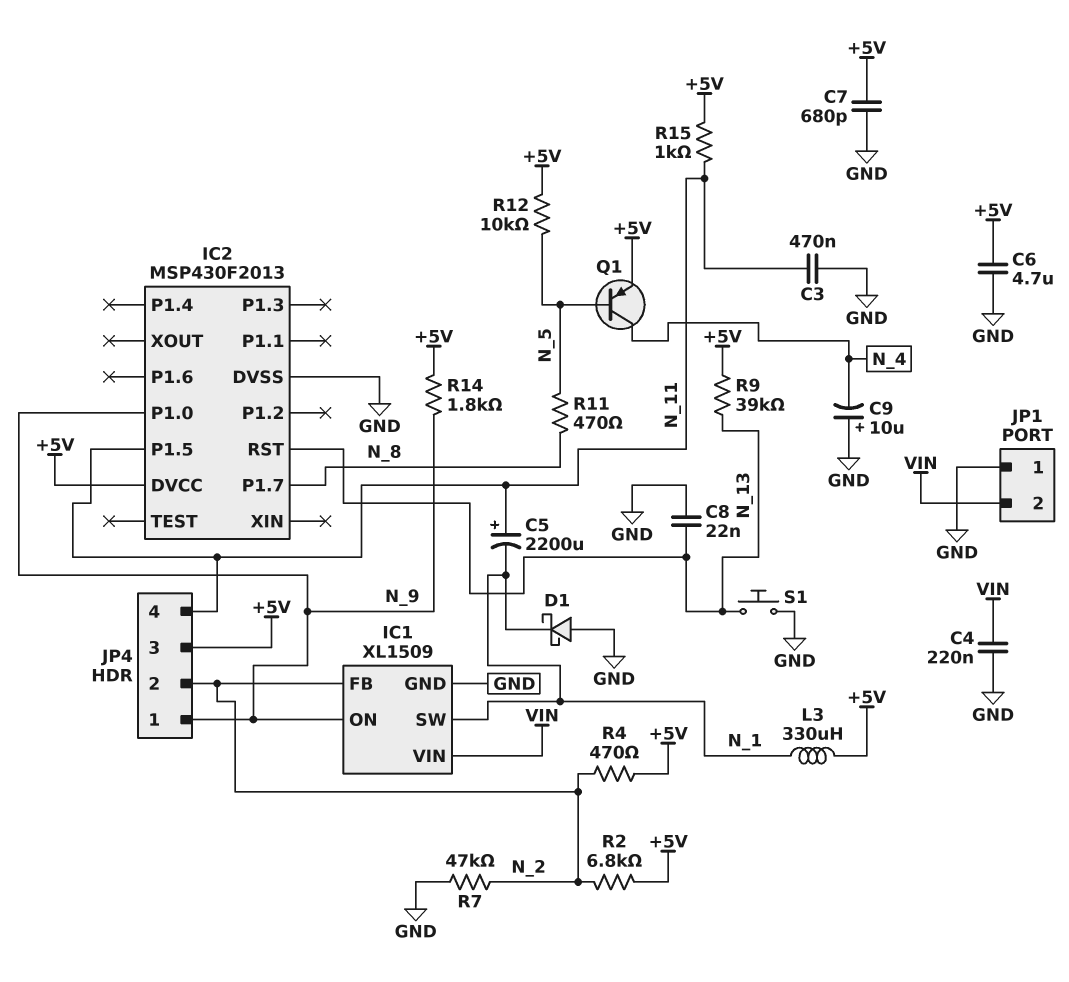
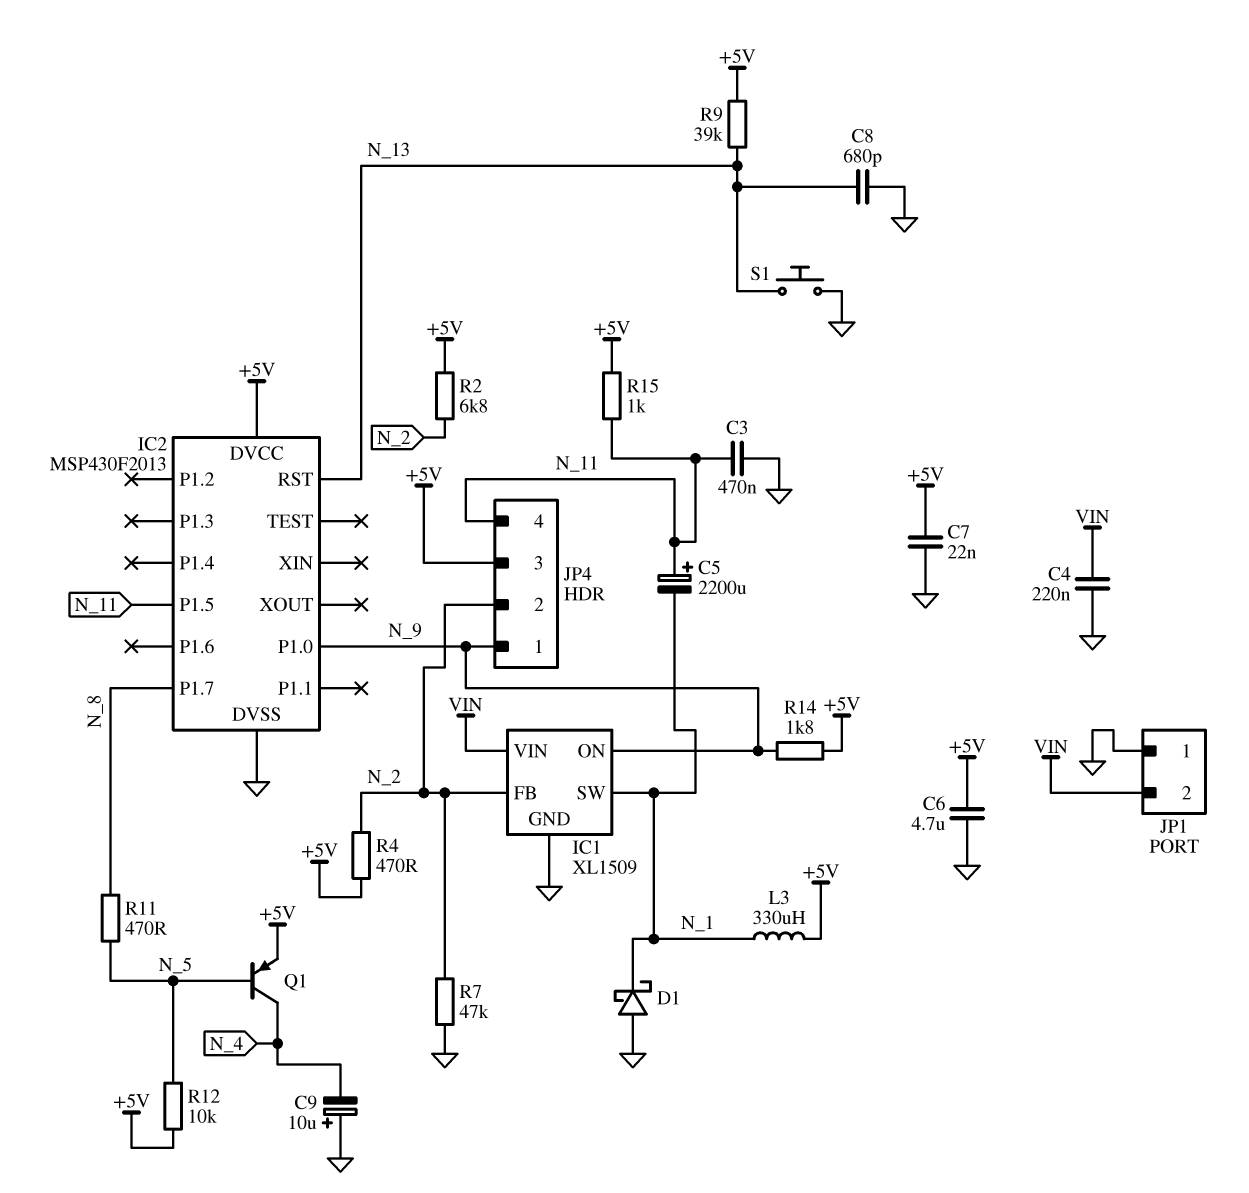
C7: 680pF (+5V, GND) -> 22nF (+5V, GND)
C8: 22nF (GND, N_13) -> 680pF (GND, N_13)

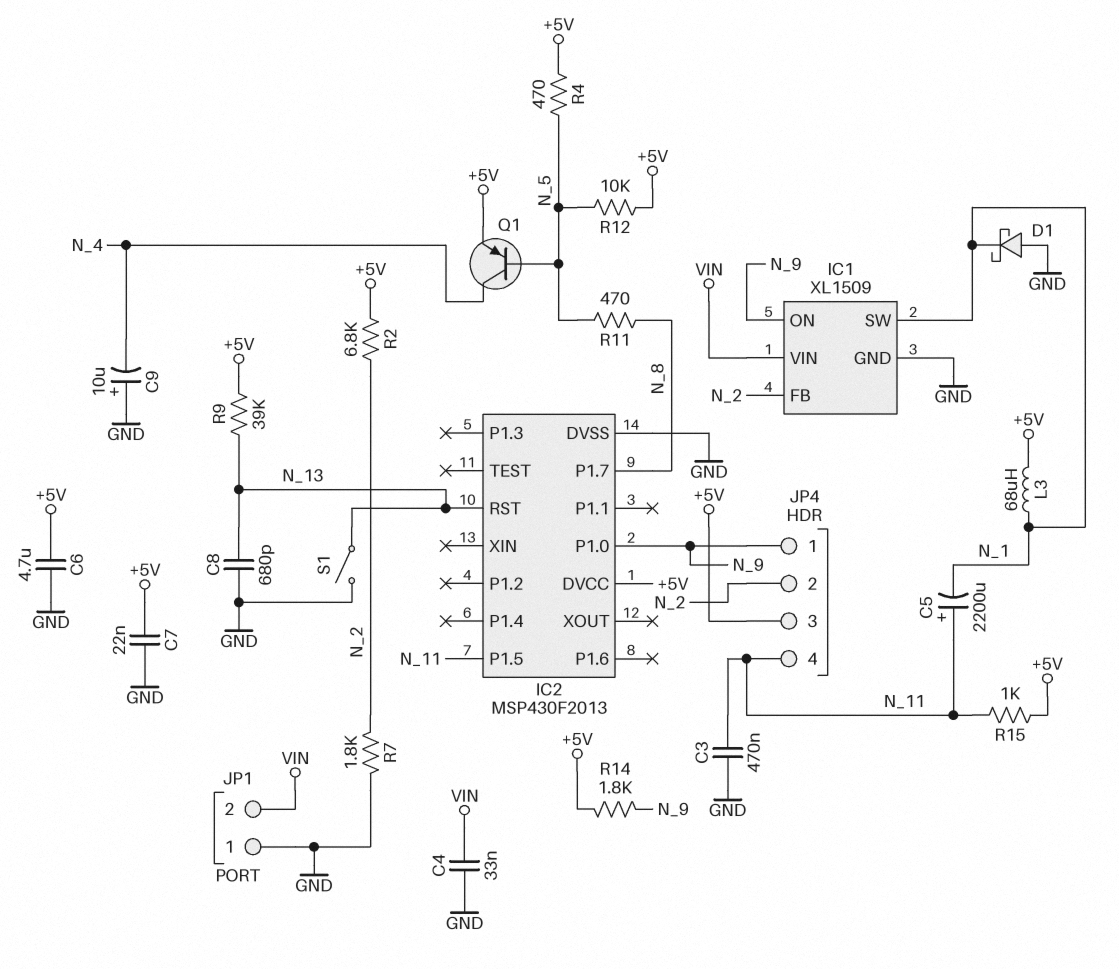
C4: 220nF (GND, VIN) -> 33nF (GND, VIN)
L3: 330uH (+5V, N_1) -> 68uH (+5V, N_1)
R4: 470 (+5V, N_2) -> 470 (+5V, N_5)
R7: 47k (GND, N_2) -> 1.8k (GND, N_2)
S1: button (GND, N_13) -> switch (GND, N_13)

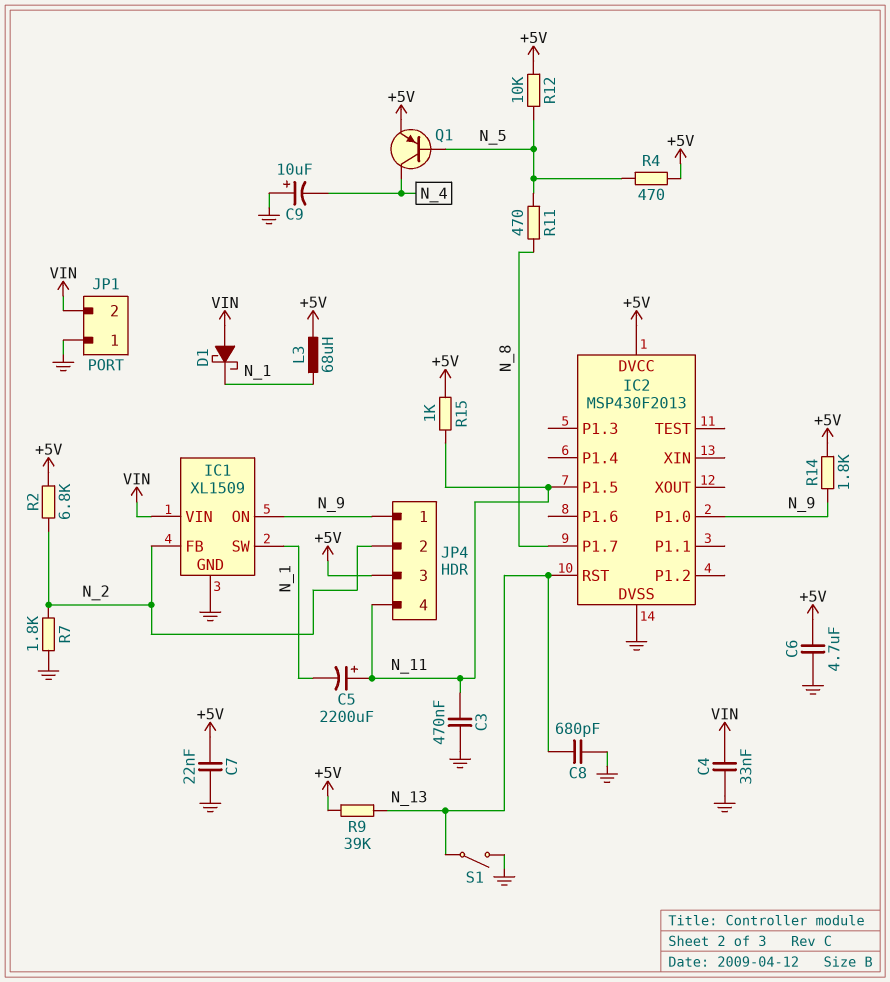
D1: schottky (A GND, K N_1) -> schottky (A VIN, K N_1)

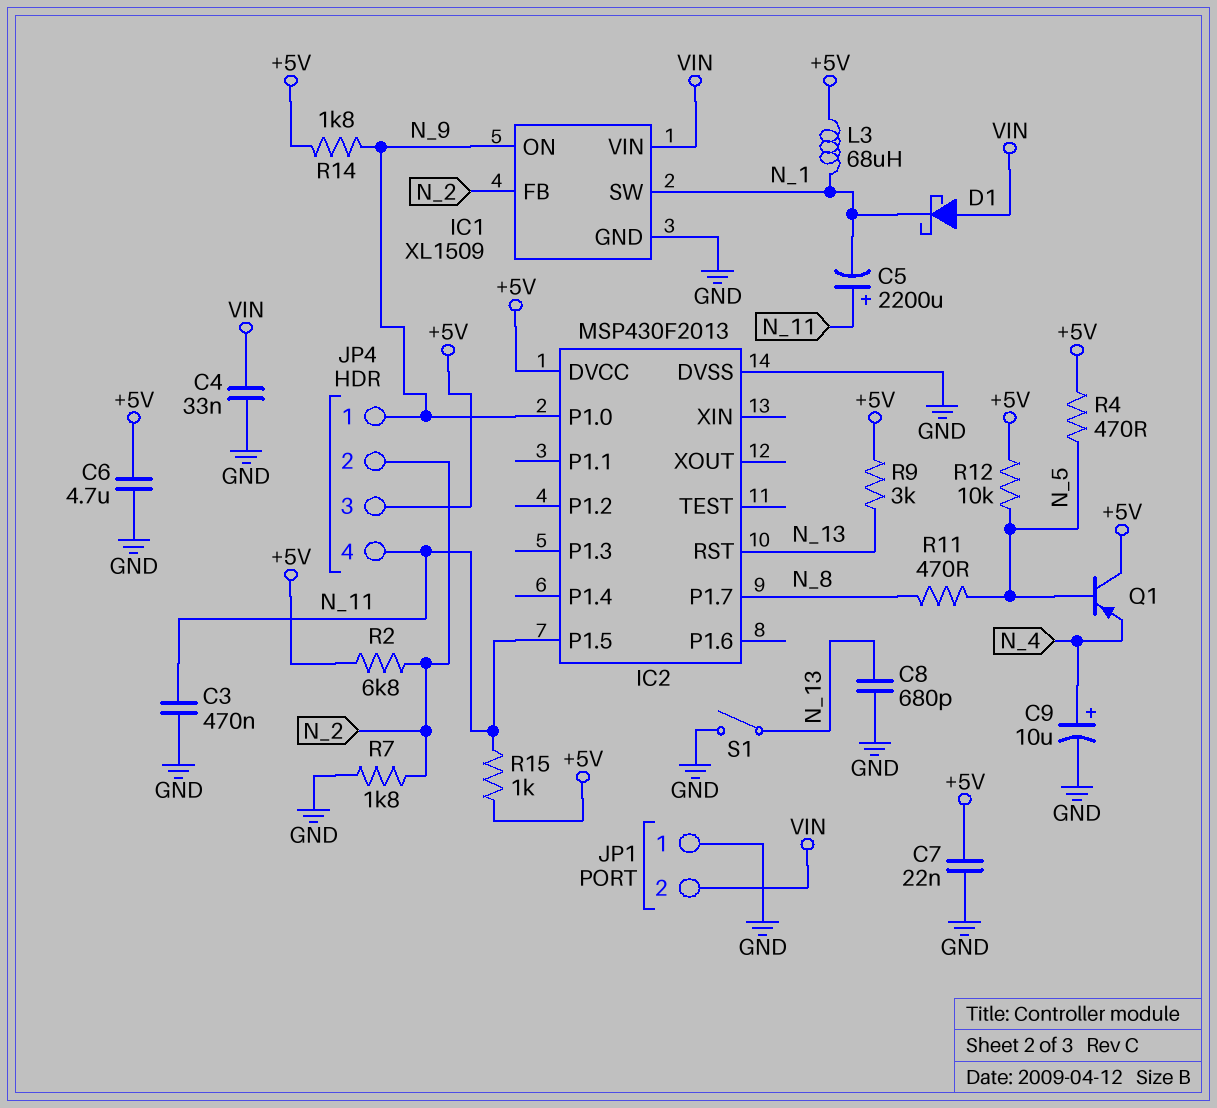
C9: 10uF (plus GND, minus N_4) -> 10uF (plus N_4, minus GND)
Q1: PNP (B N_5, C N_4, E +5V) -> PNP (B N_5, C +5V, E N_4)
R9: 39k (+5V, N_13) -> 3k (+5V, N_13)

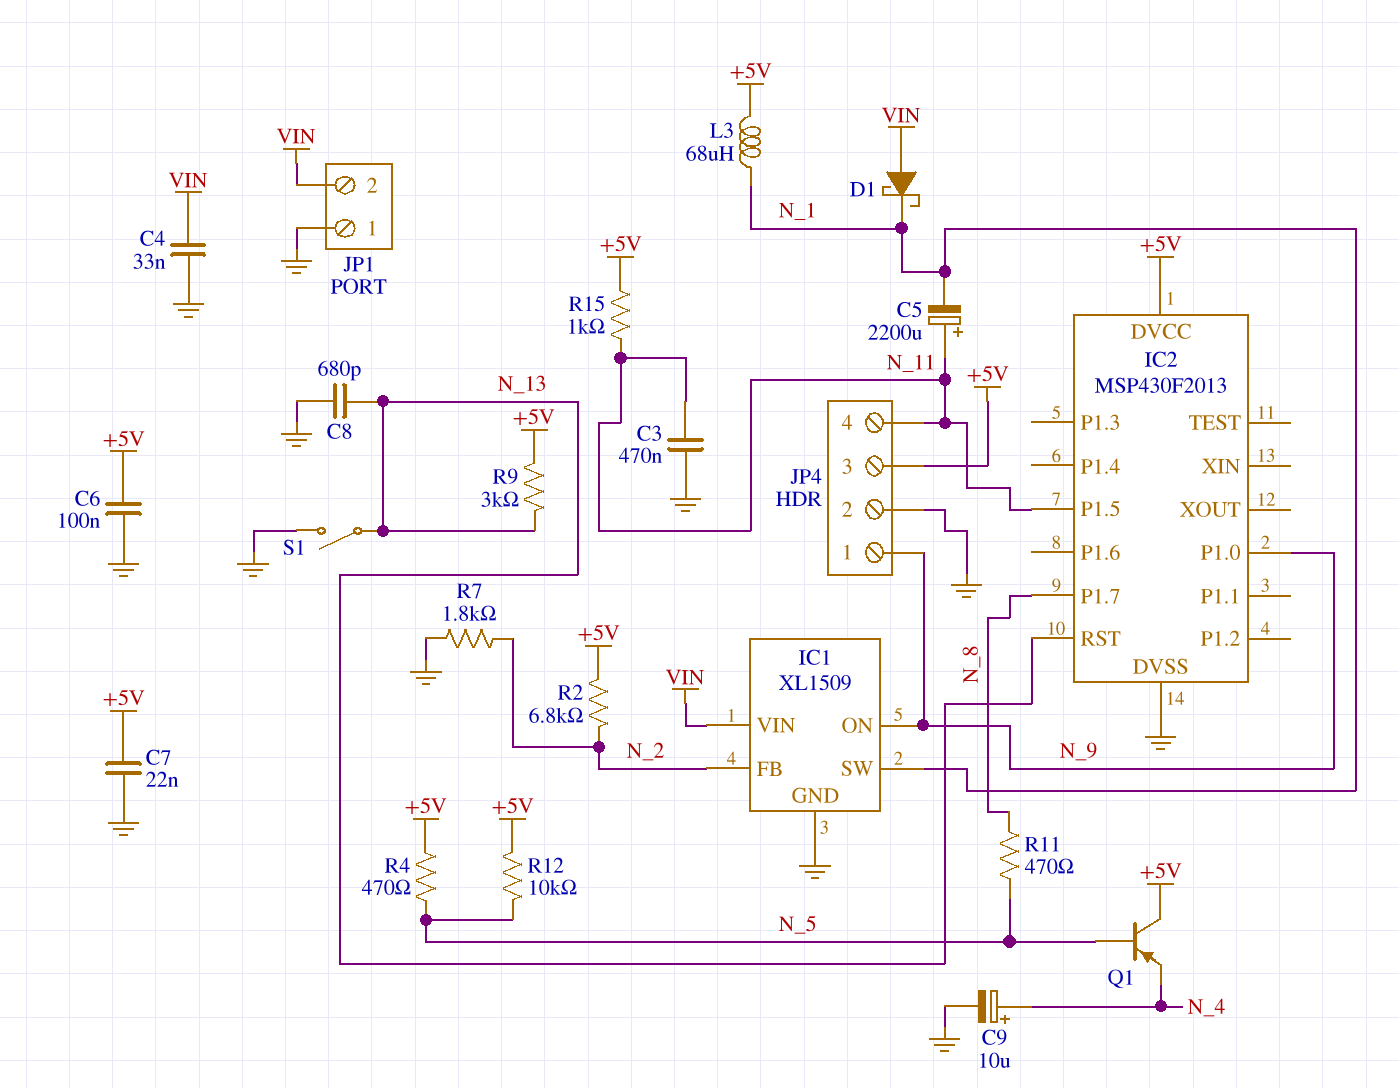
C6: 4.7uF (+5V, GND) -> 100nF (+5V, GND)
JP4 pin 2: N_2 -> GND
R14: 1.8k (+5V, N_9) -> none

